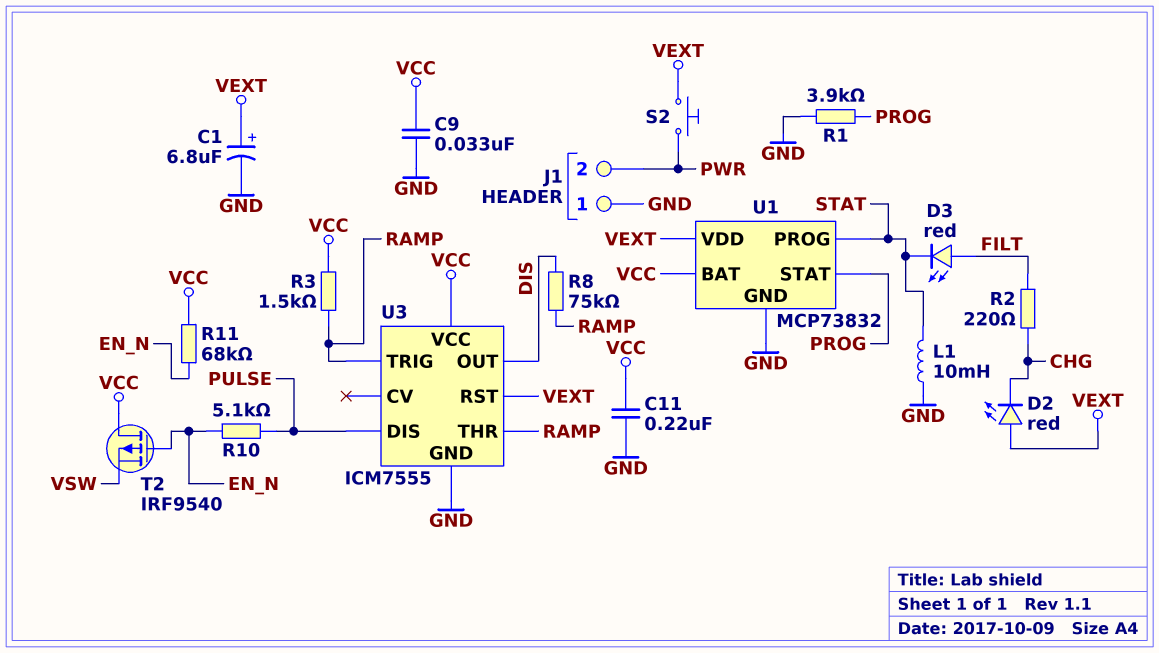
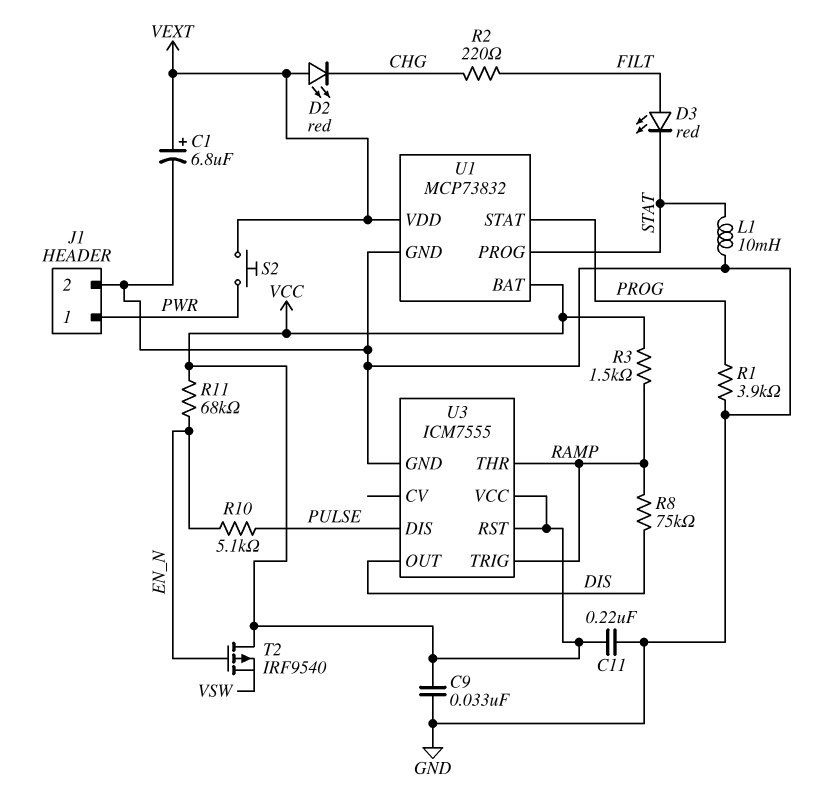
J1 pin 1: GND -> PWR
J1 pin 2: PWR -> GND
U3 pin RST: VEXT -> VCC

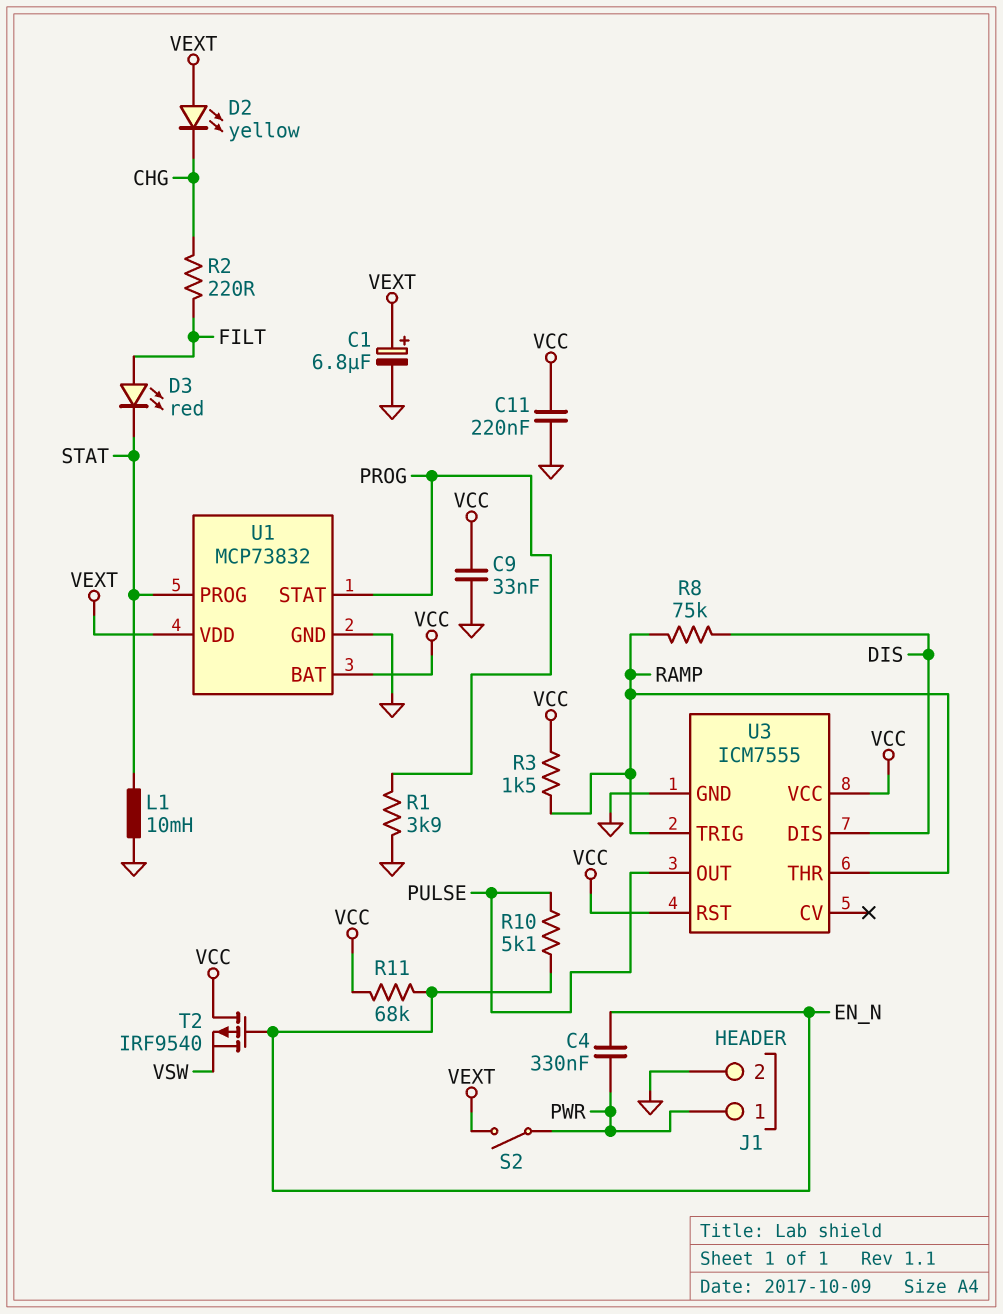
C4: none -> 330nF (EN_N, PWR)
D2: LED red (A VEXT, K CHG) -> LED yellow (A VEXT, K CHG)
S2: button (PWR, VEXT) -> switch (PWR, VEXT)
U3 pin DIS: PULSE -> DIS
U3 pin OUT: DIS -> PULSE

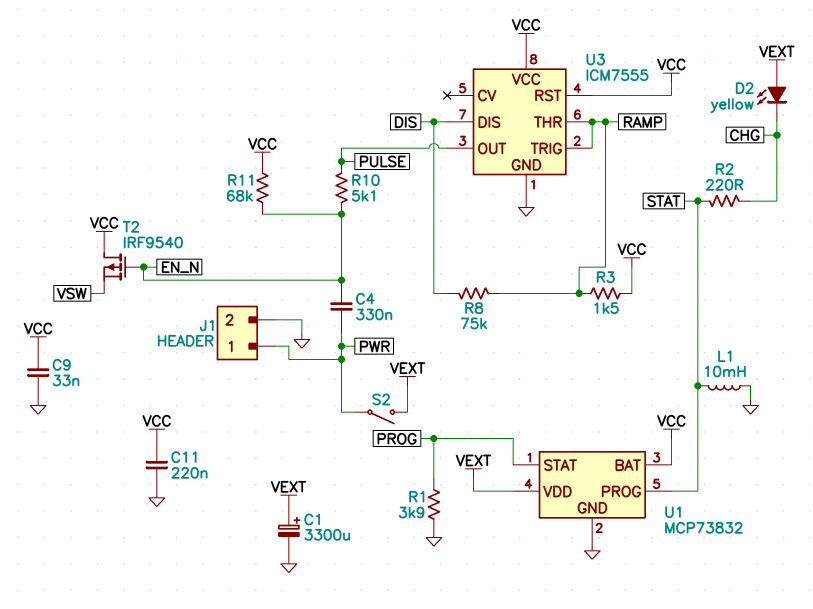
C1: 6.8uF (plus VEXT, minus GND) -> 3300uF (plus VEXT, minus GND)
D3: LED red (A FILT, K STAT) -> none
R2: 220 (CHG, FILT) -> 220 (CHG, STAT)

